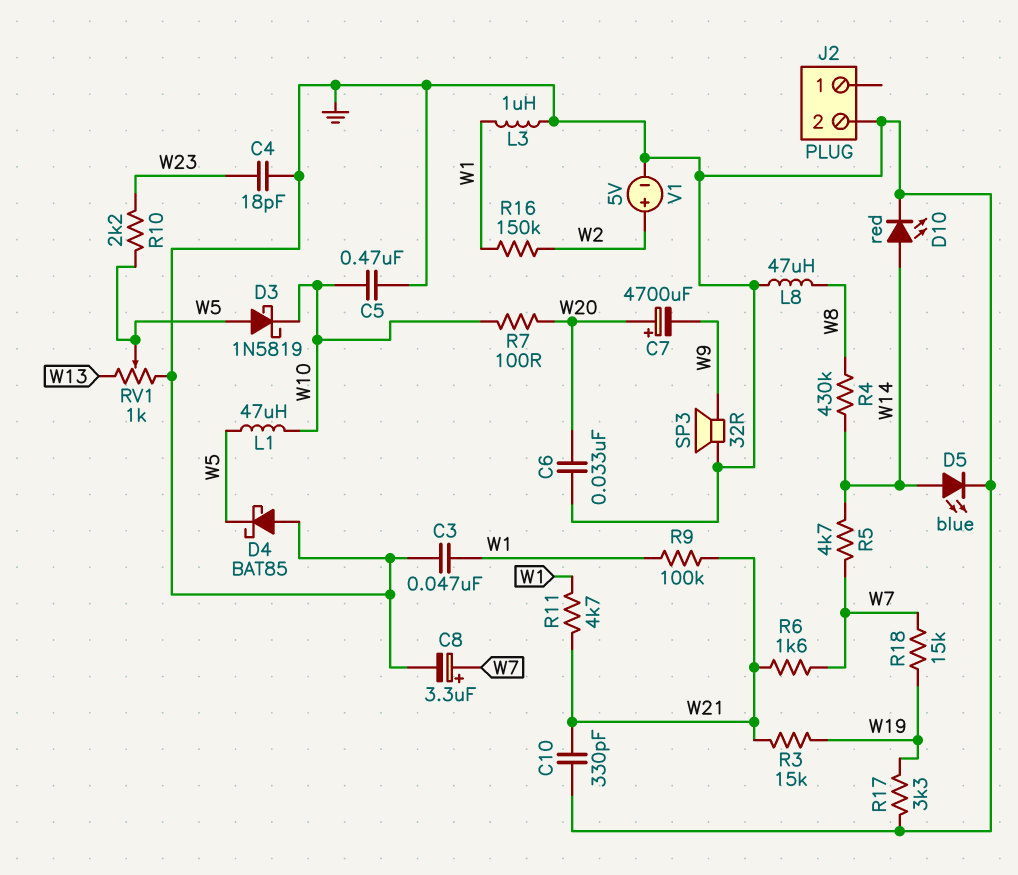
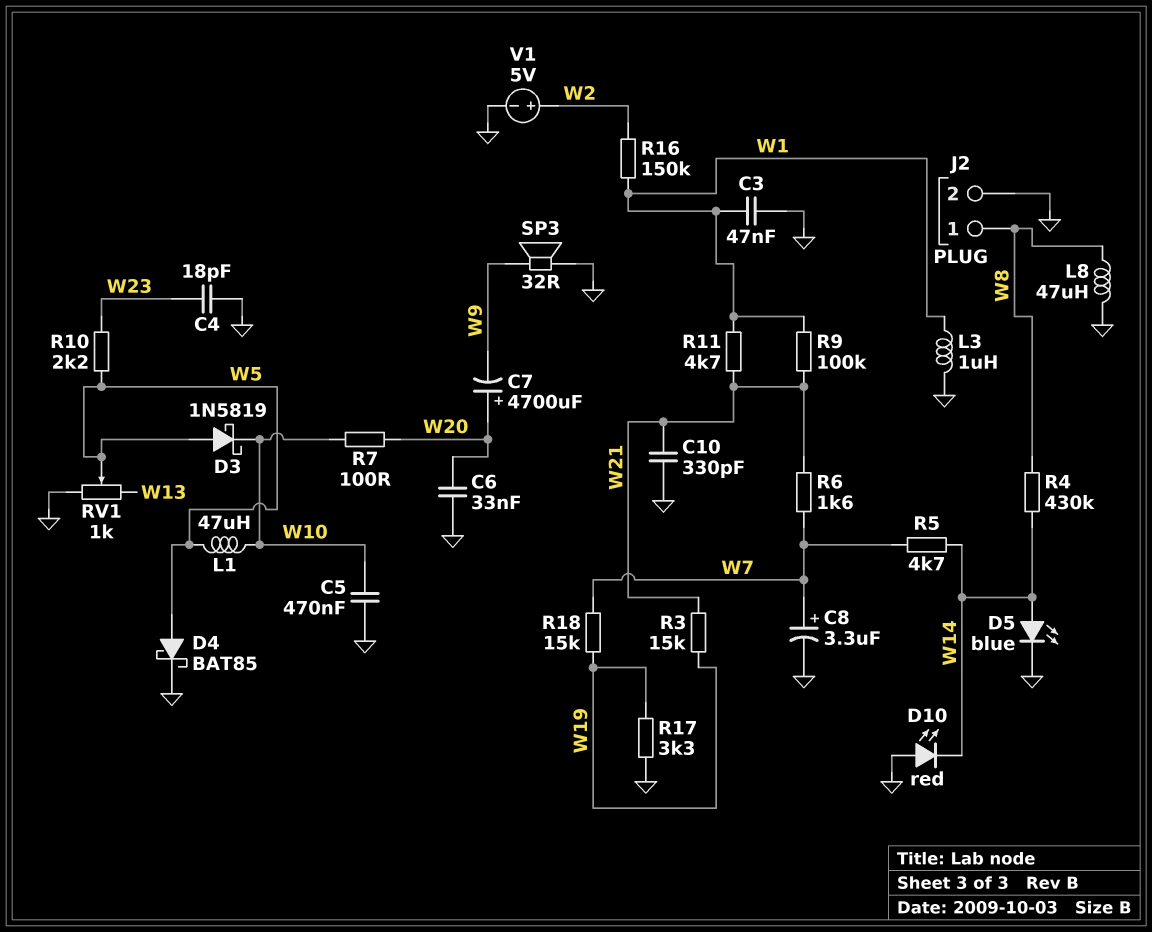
D4: schottky BAT85 (A GND, K W5) -> schottky BAT85 (A W5, K GND)
D10: LED red (A W14, K GND) -> LED red (A GND, K W14)
J2 pin 1: none -> W8

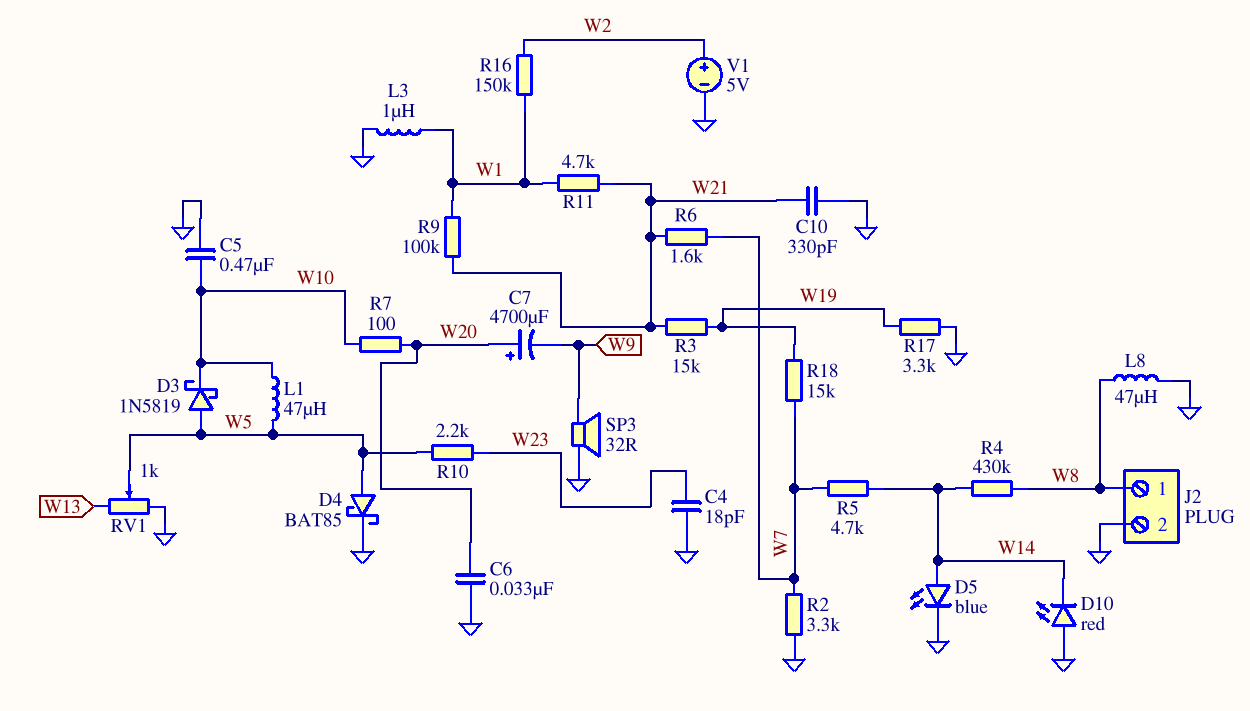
C3: 47nF (GND, W1) -> none
C8: 3.3uF (plus W7, minus GND) -> none
R2: none -> 3.3k (GND, W7)

